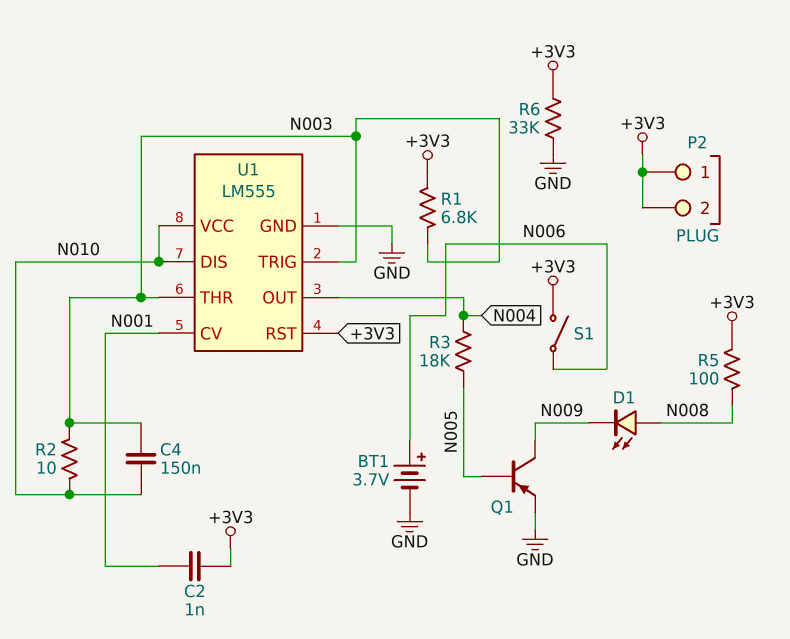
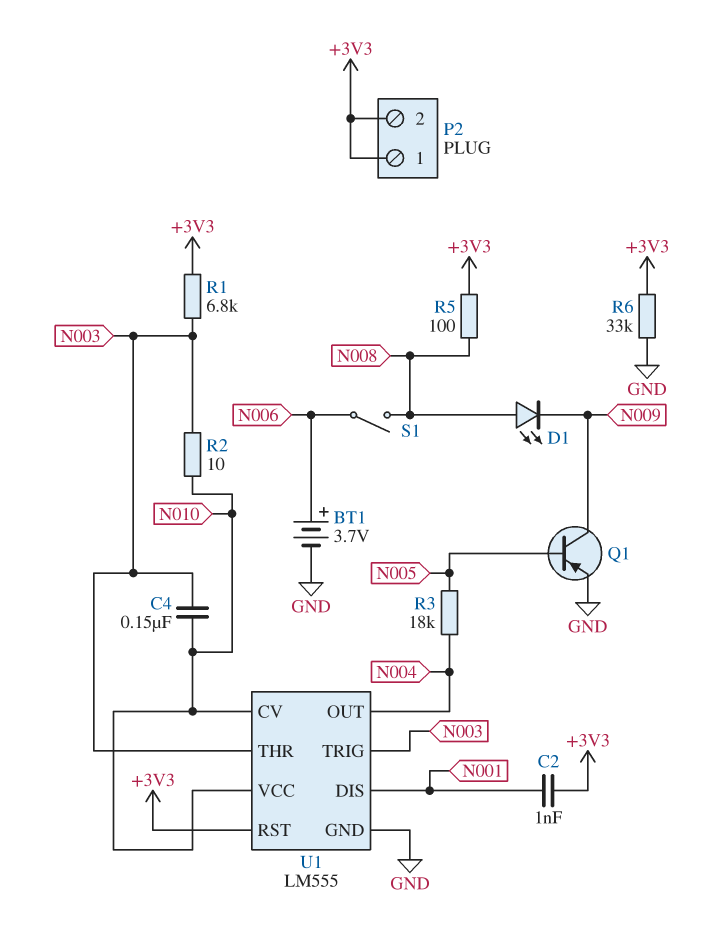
S1: switch (+3V3, N006) -> switch (N006, N008)
U1 pin CV: N001 -> N010
U1 pin DIS: N010 -> N001

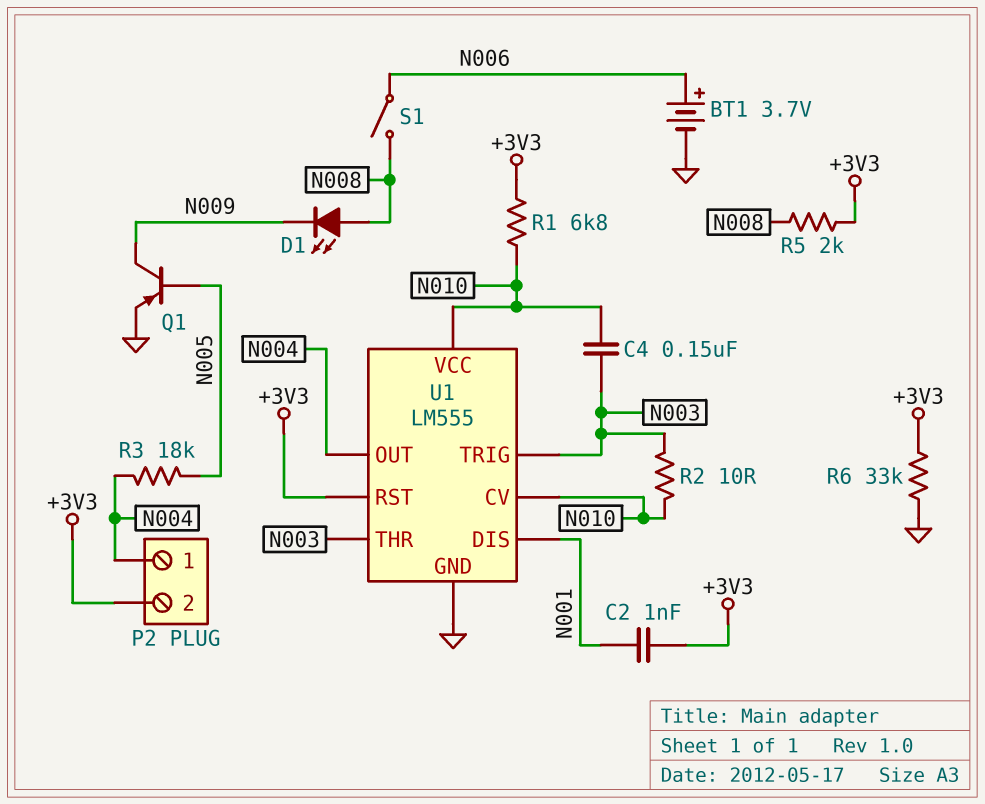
P2 pin 1: +3V3 -> N004
R1: 6.8k (+3V3, N003) -> 6.8k (+3V3, N010)
R5: 100 (+3V3, N008) -> 2k (+3V3, N008)

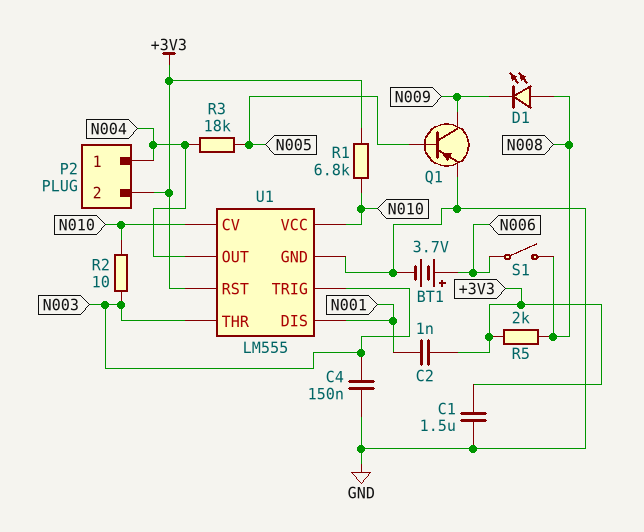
C1: none -> 1.5uF (+3V3, GND)
C4: 150nF (N003, N010) -> 150nF (GND, N003)
R6: 33k (+3V3, GND) -> none

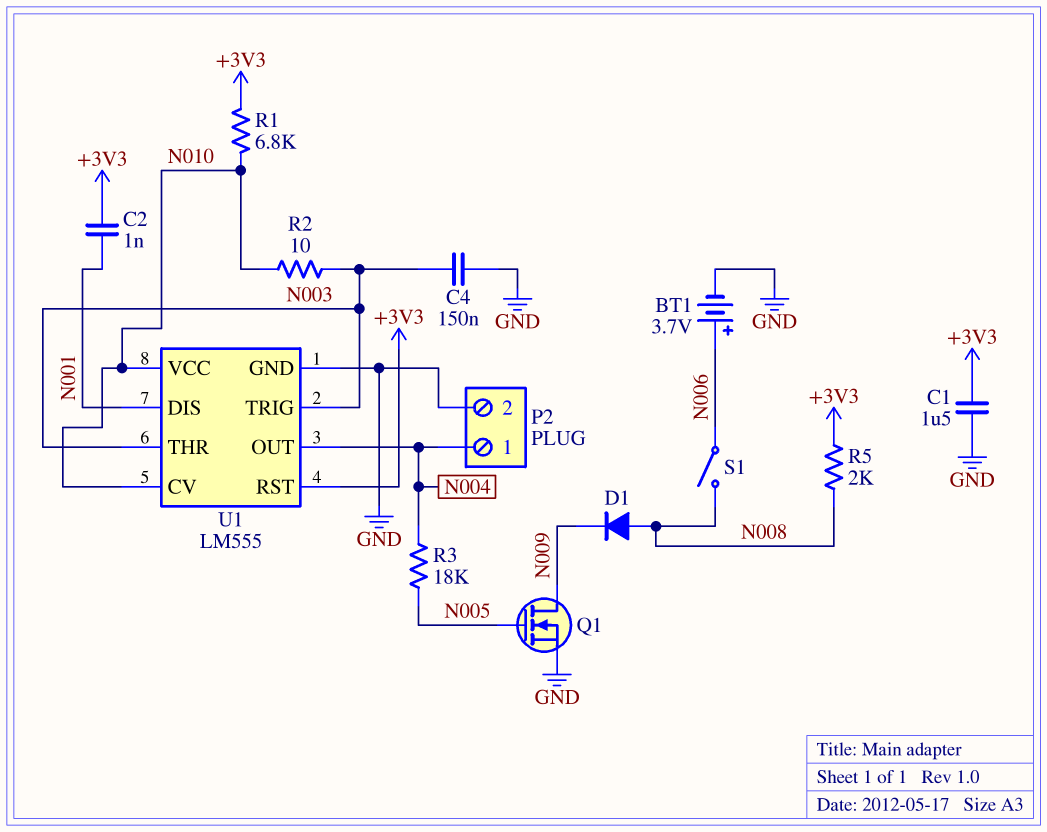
D1: LED (A N008, K N009) -> diode (A N008, K N009)
P2 pin 2: +3V3 -> GND
Q1: PNP (B N005, C N009, E GND) -> NMOS (G N005, D N009, S GND)

